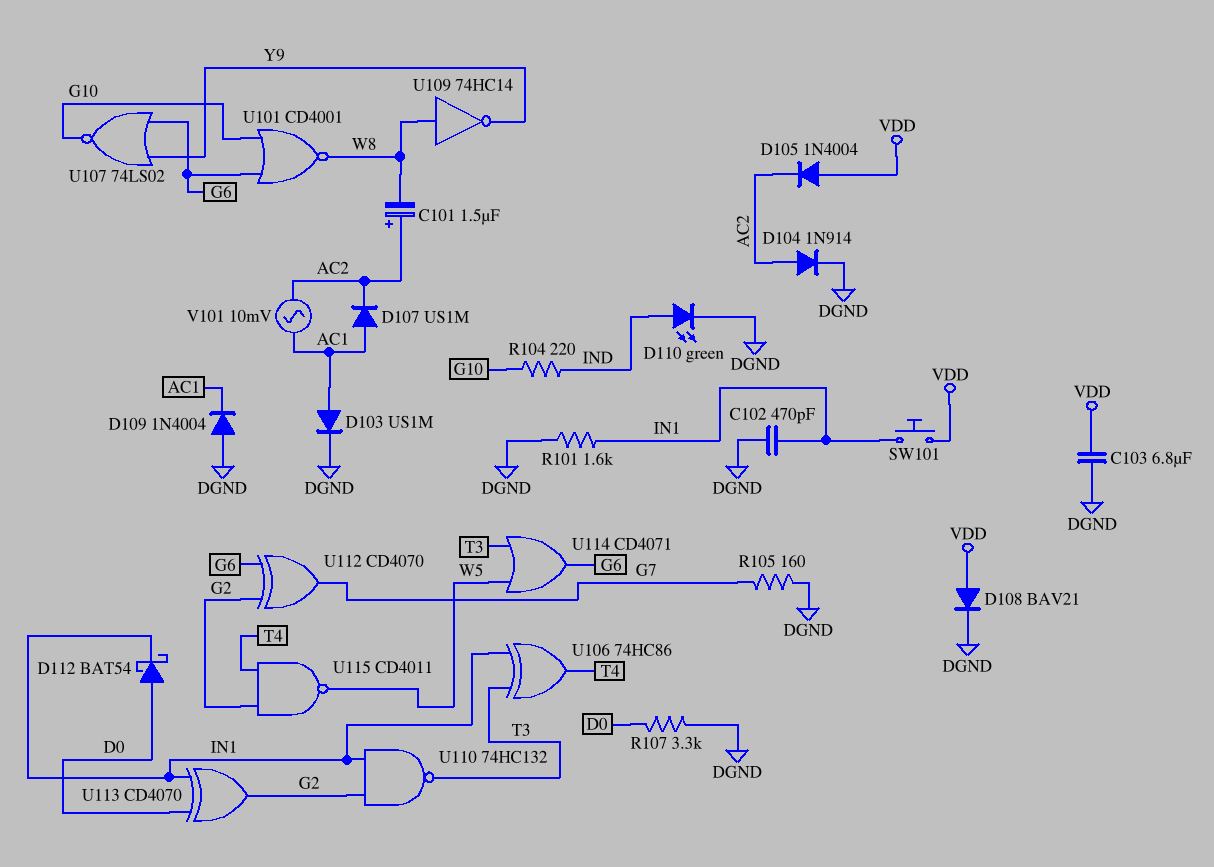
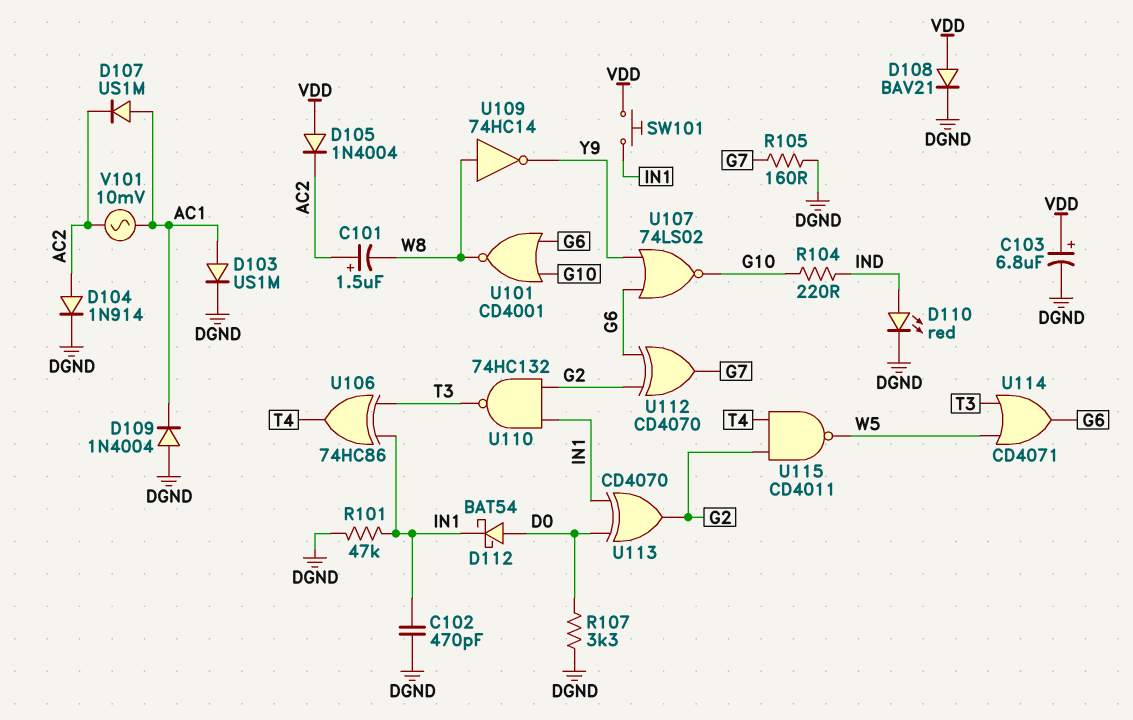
C103: 6.8uF (DGND, VDD) -> 6.8uF (plus VDD, minus DGND)
D110: LED green (A IND, K DGND) -> LED red (A IND, K DGND)
R101: 1.6k (DGND, IN1) -> 47k (DGND, IN1)

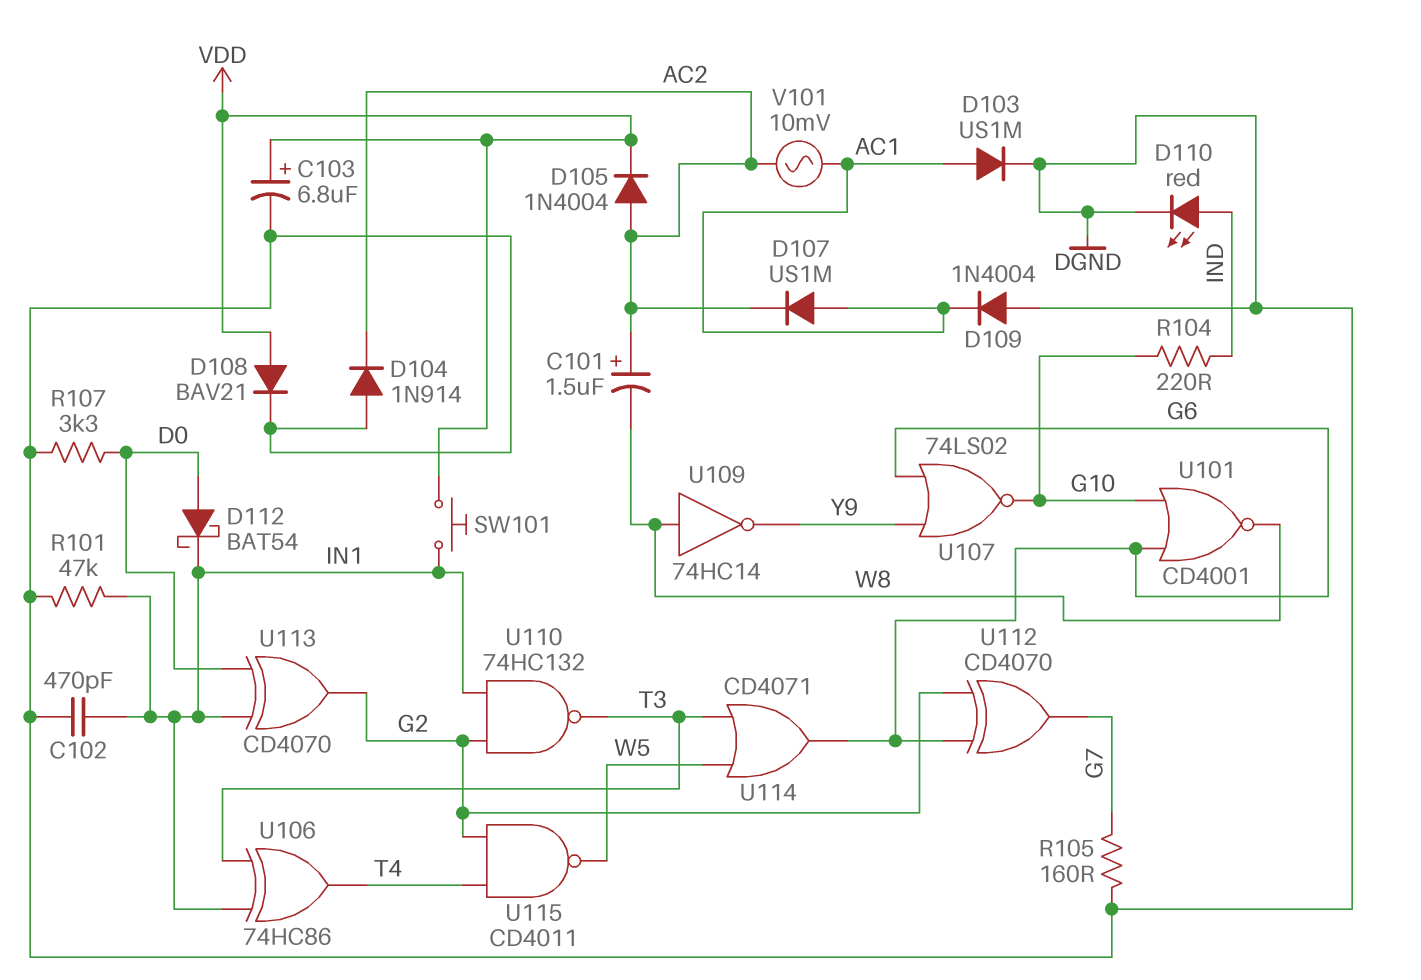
D104: diode 1N914 (A AC2, K DGND) -> diode 1N914 (A DGND, K AC2)
D105: diode 1N4004 (A VDD, K AC2) -> diode 1N4004 (A AC2, K VDD)

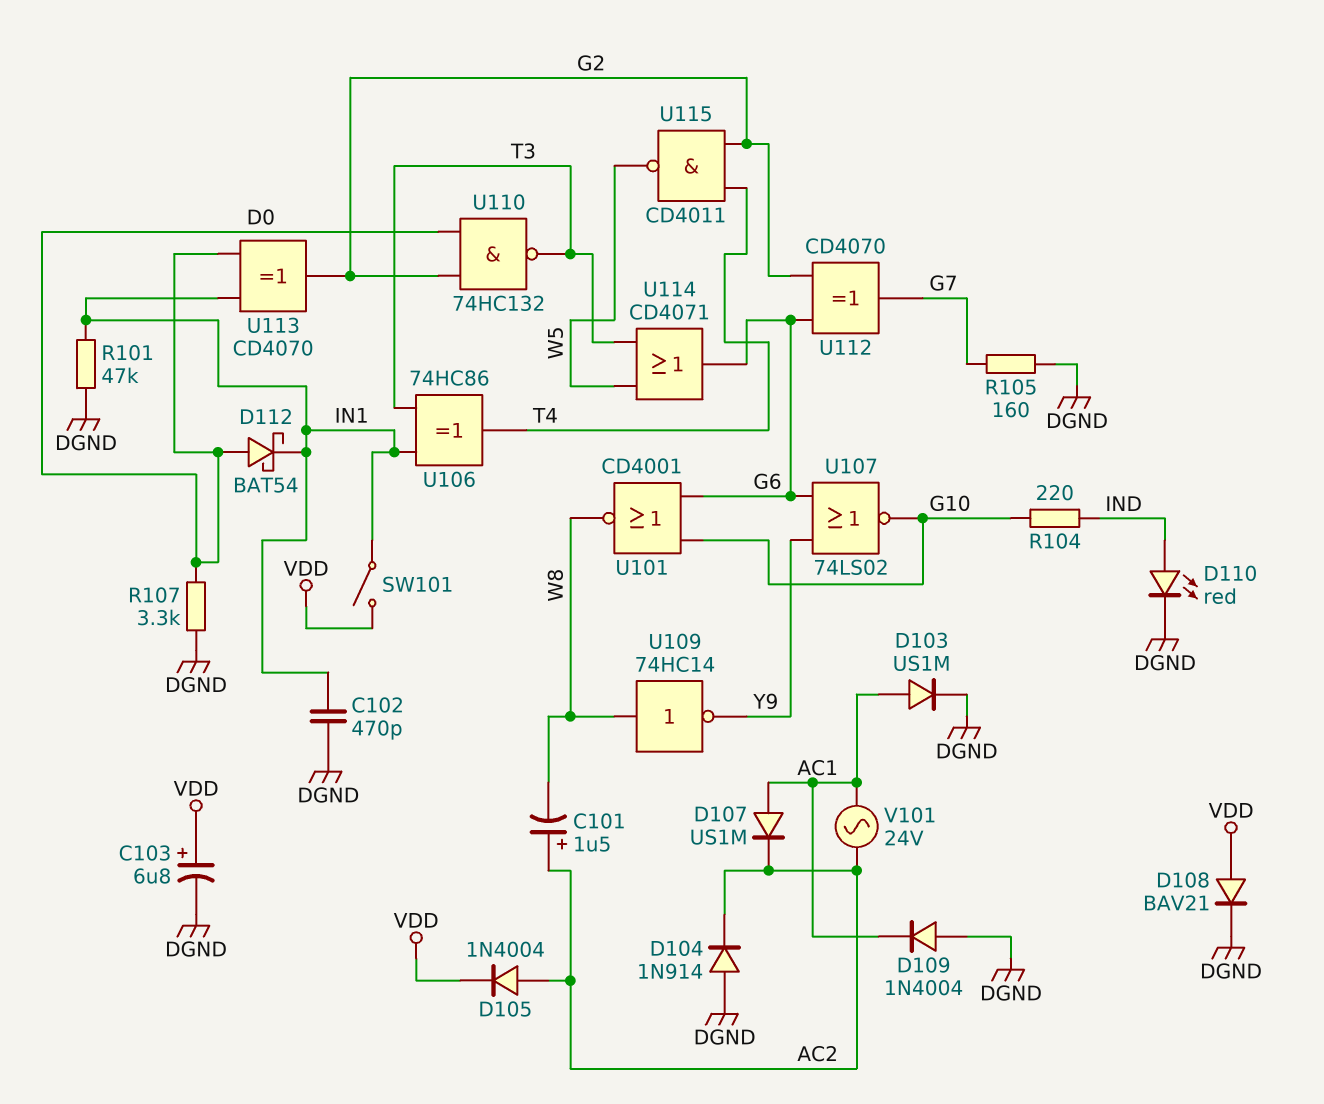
SW101: button (IN1, VDD) -> switch (IN1, VDD)
U110: NAND 74HC132 (in G2, in IN1, out T3) -> NAND 74HC132 (in D0, in G2, out T3)
V101: AC 10mV (AC1, AC2) -> AC 24V (AC1, AC2)

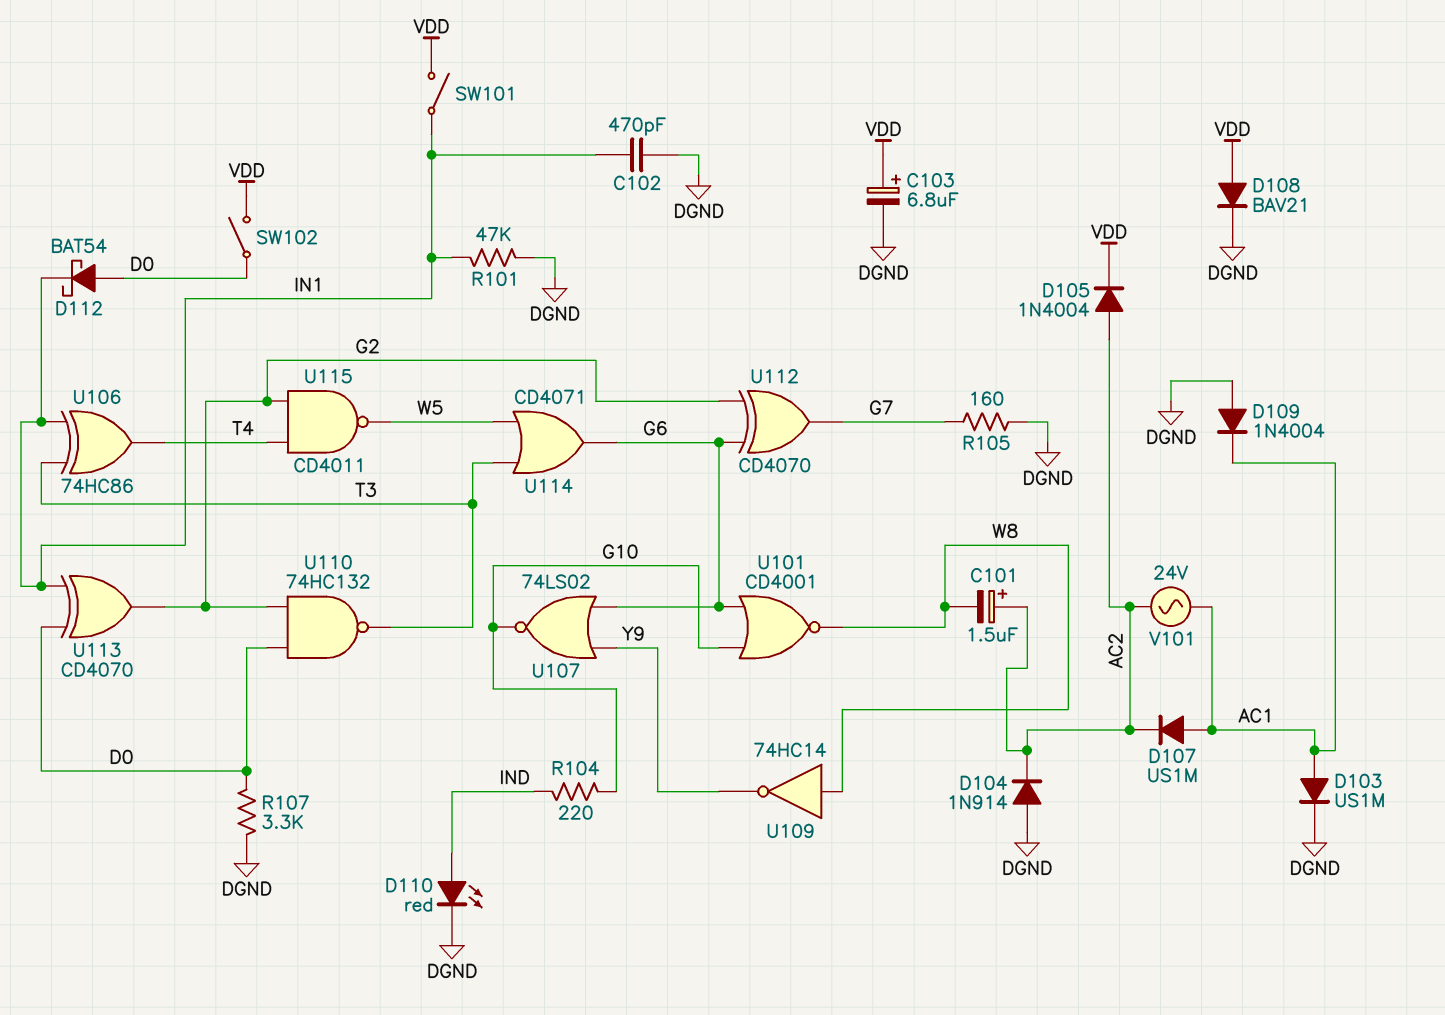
SW102: none -> switch (D0, VDD)

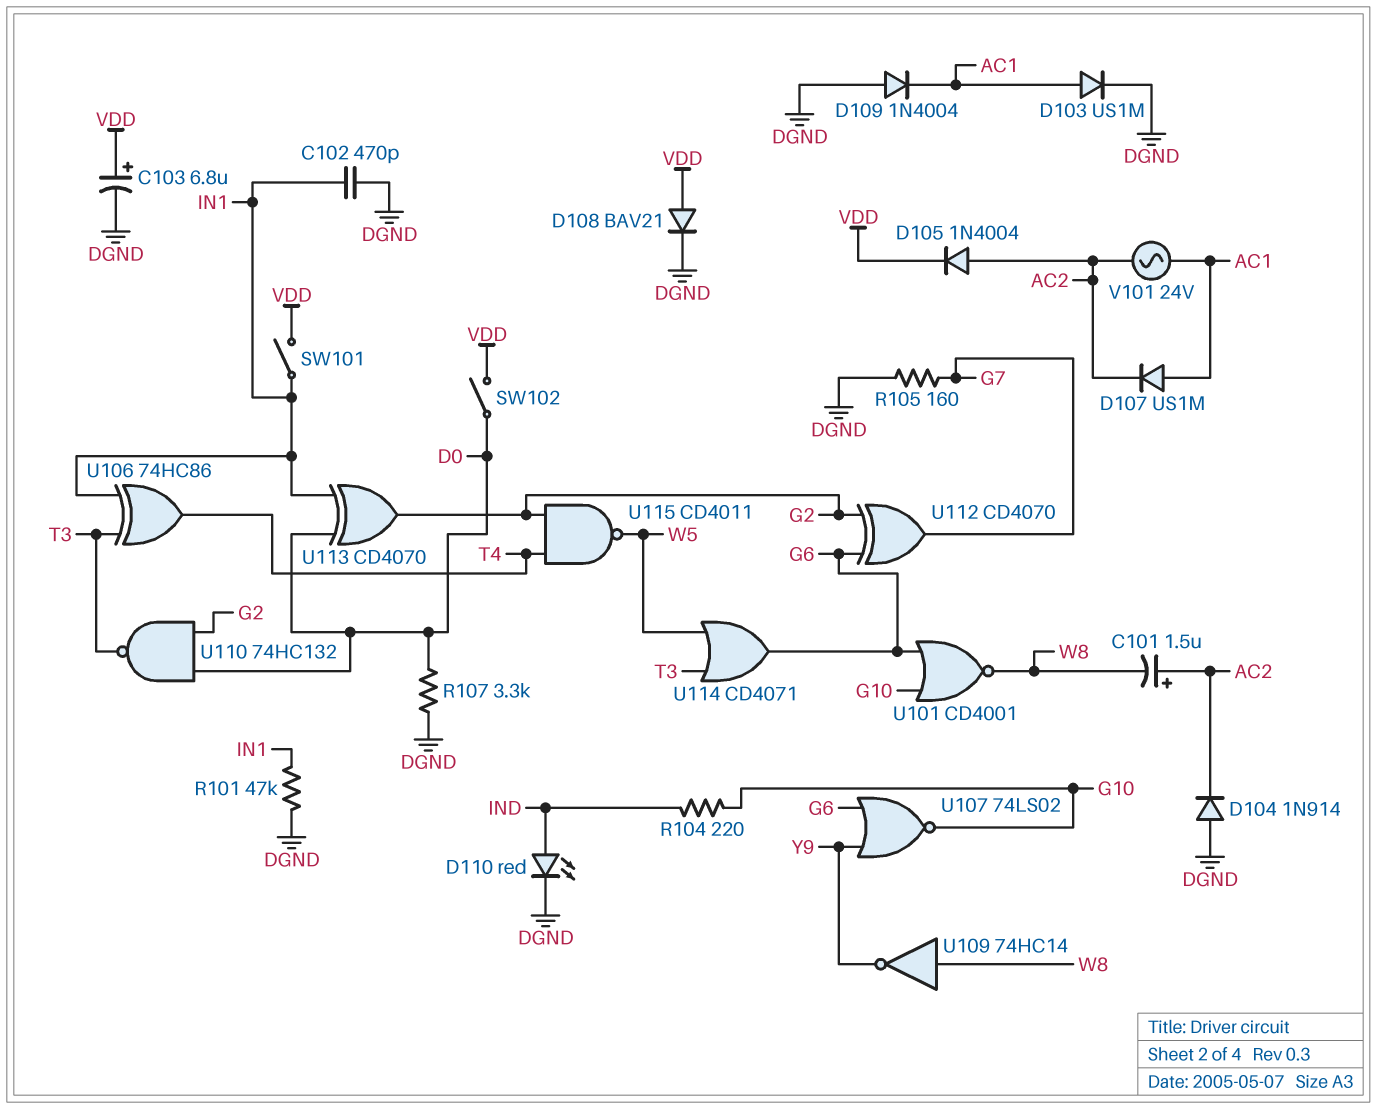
D112: schottky BAT54 (A D0, K IN1) -> none

